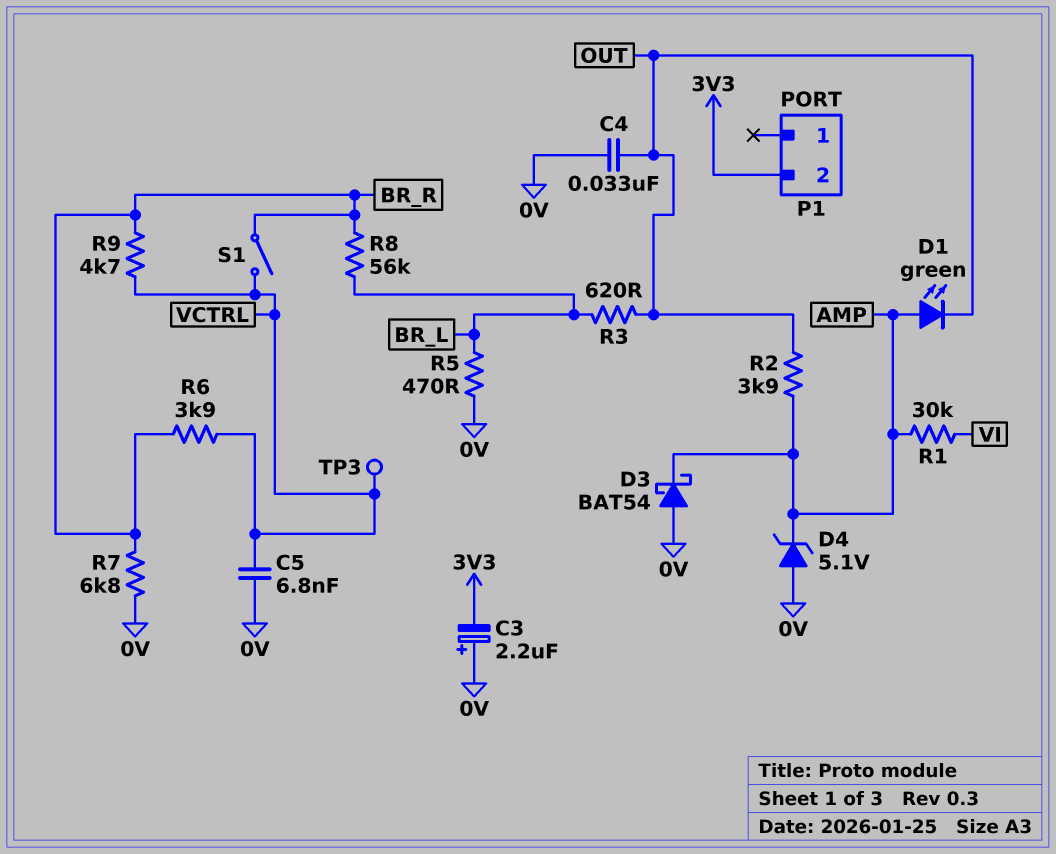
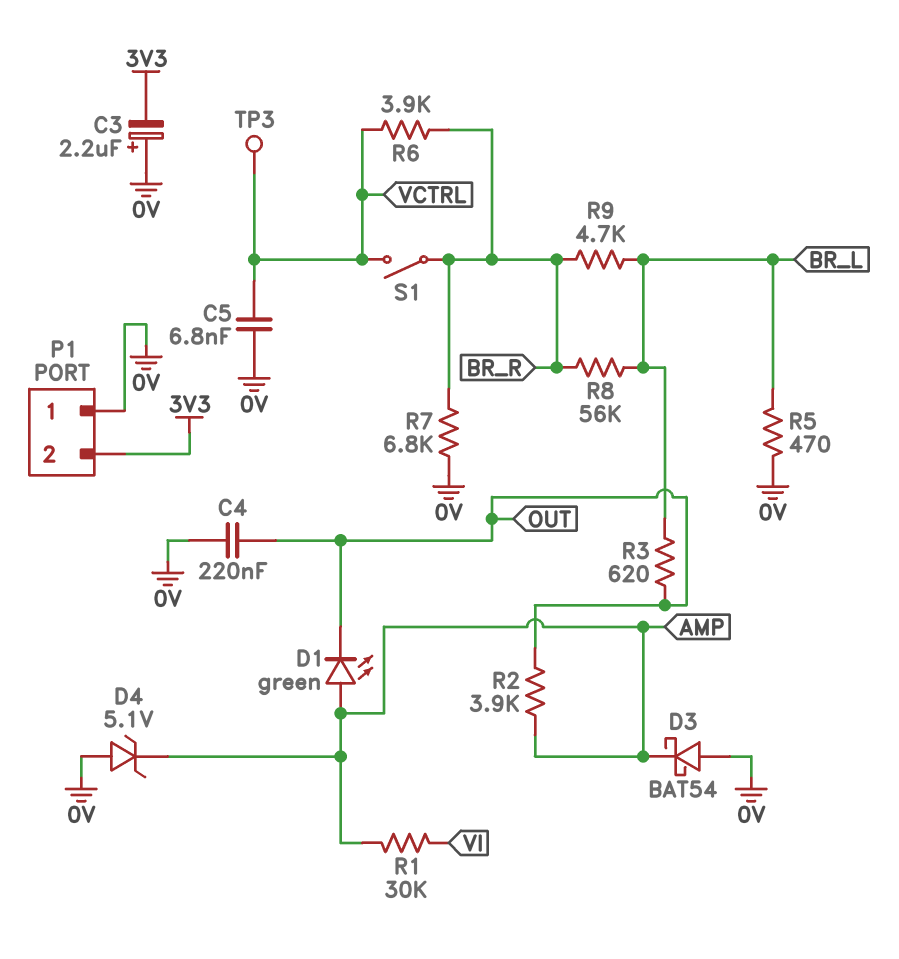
C4: 33nF (0V, OUT) -> 220nF (0V, OUT)
P1 pin 1: none -> 0V
R9: 4.7k (BR_R, VCTRL) -> 4.7k (BR_L, BR_R)

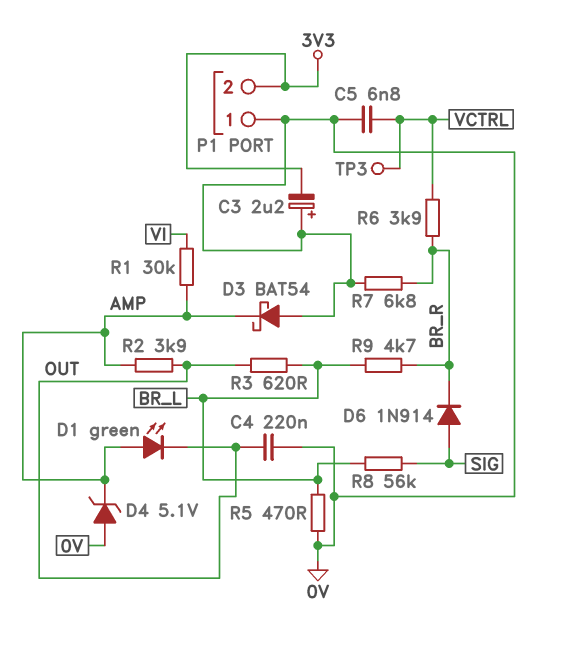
D6: none -> diode 1N914 (A SIG, K BR_R)
R8: 56k (BR_L, BR_R) -> 56k (BR_L, SIG)
S1: switch (BR_R, VCTRL) -> none

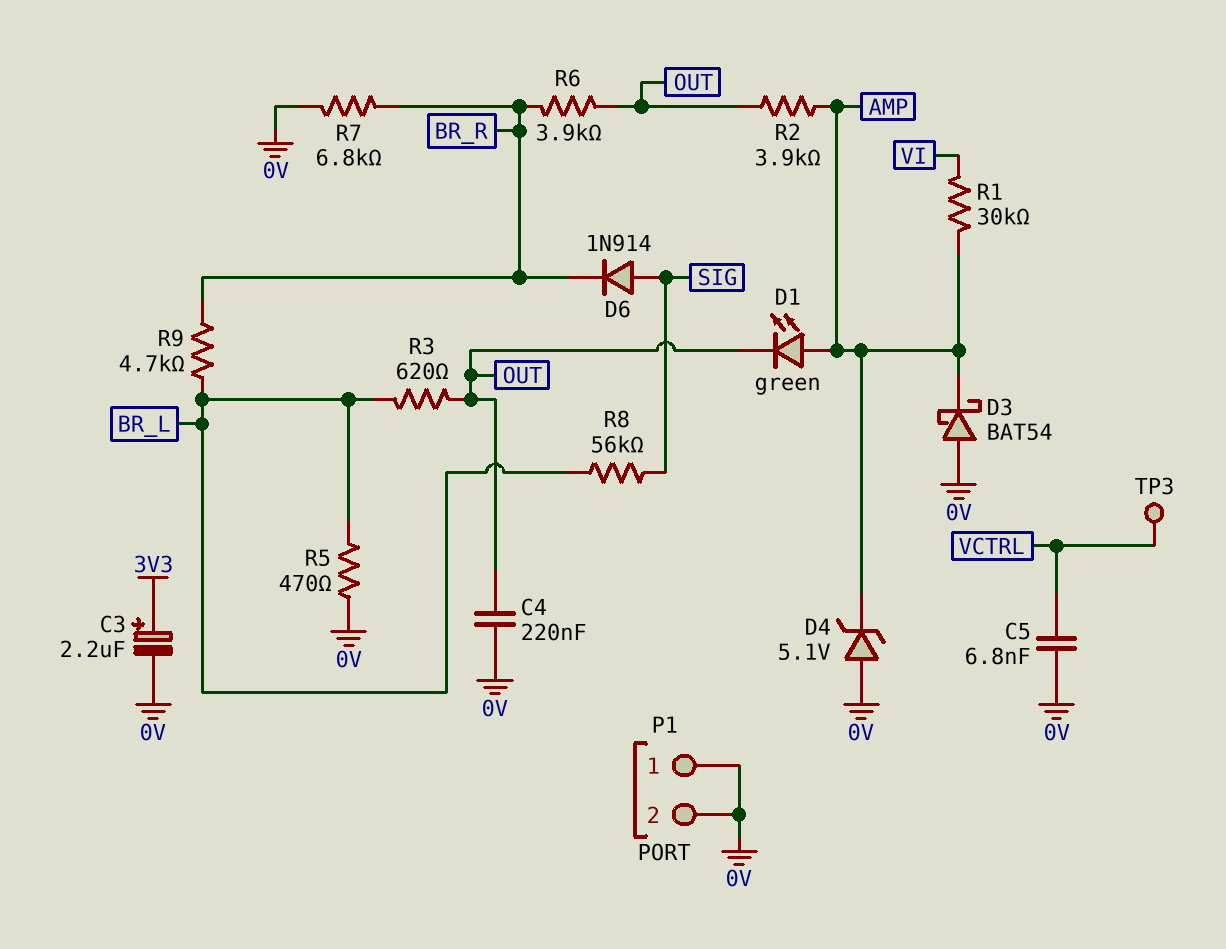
C3: 2.2uF (plus 0V, minus 3V3) -> 2.2uF (plus 3V3, minus 0V)
P1 pin 2: 3V3 -> 0V
R6: 3.9k (BR_R, VCTRL) -> 3.9k (BR_R, OUT)

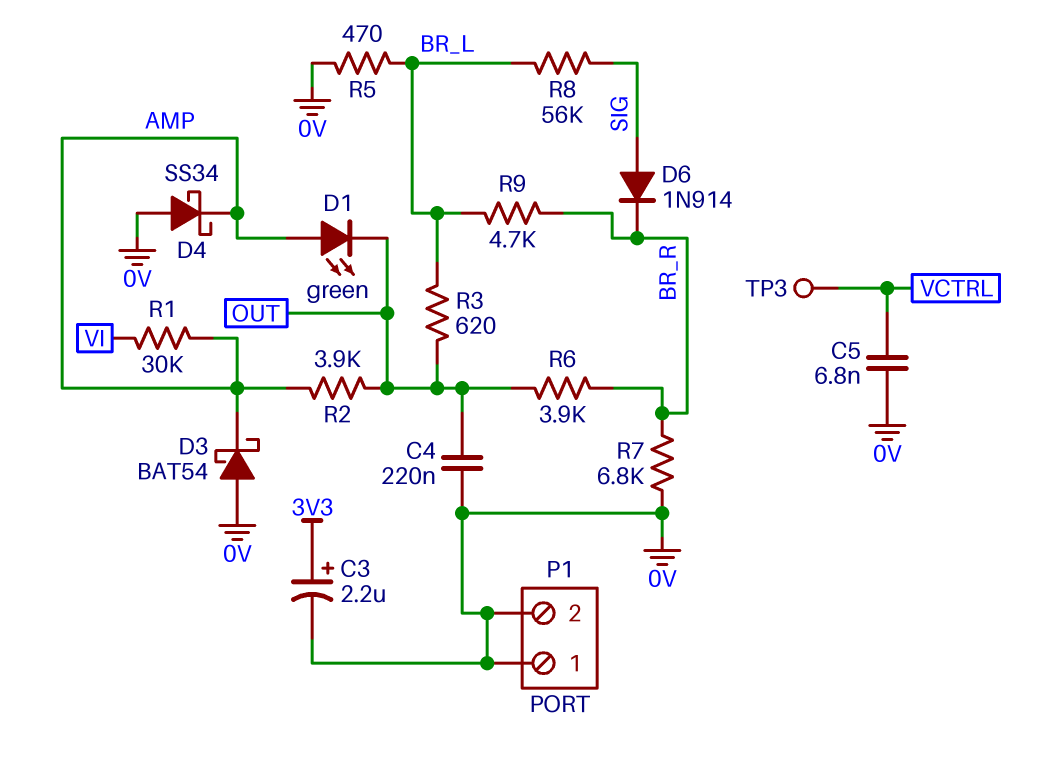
D4: zener 5.1V (A 0V, K AMP) -> schottky SS34 (A 0V, K AMP)

